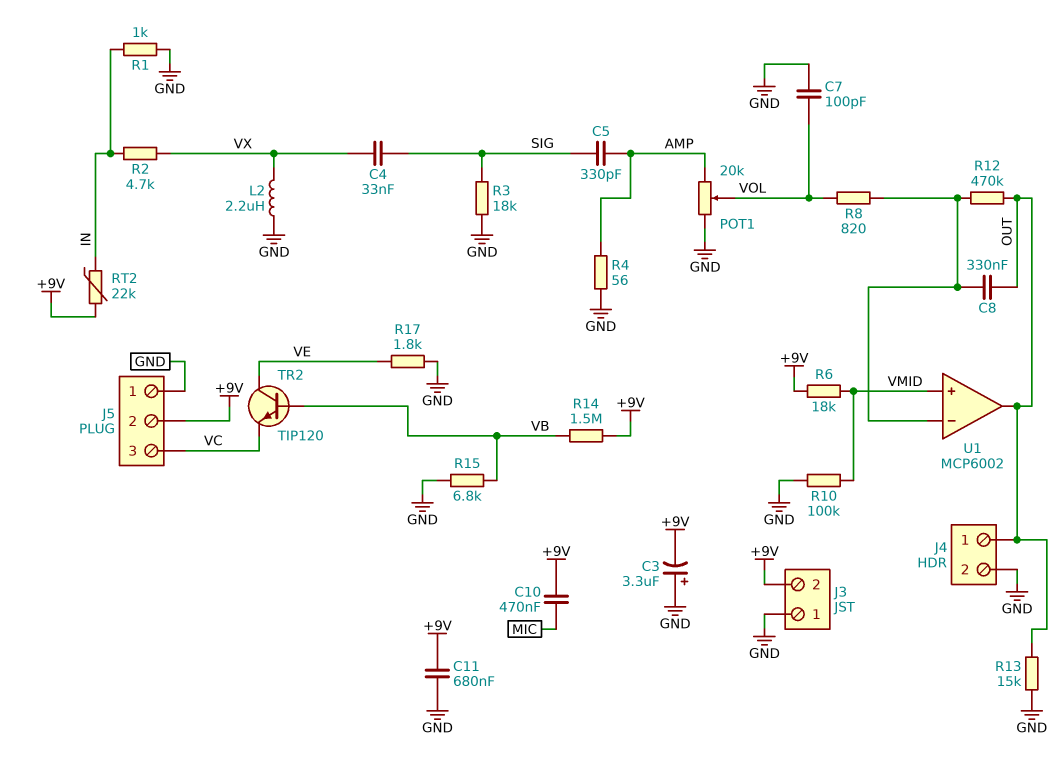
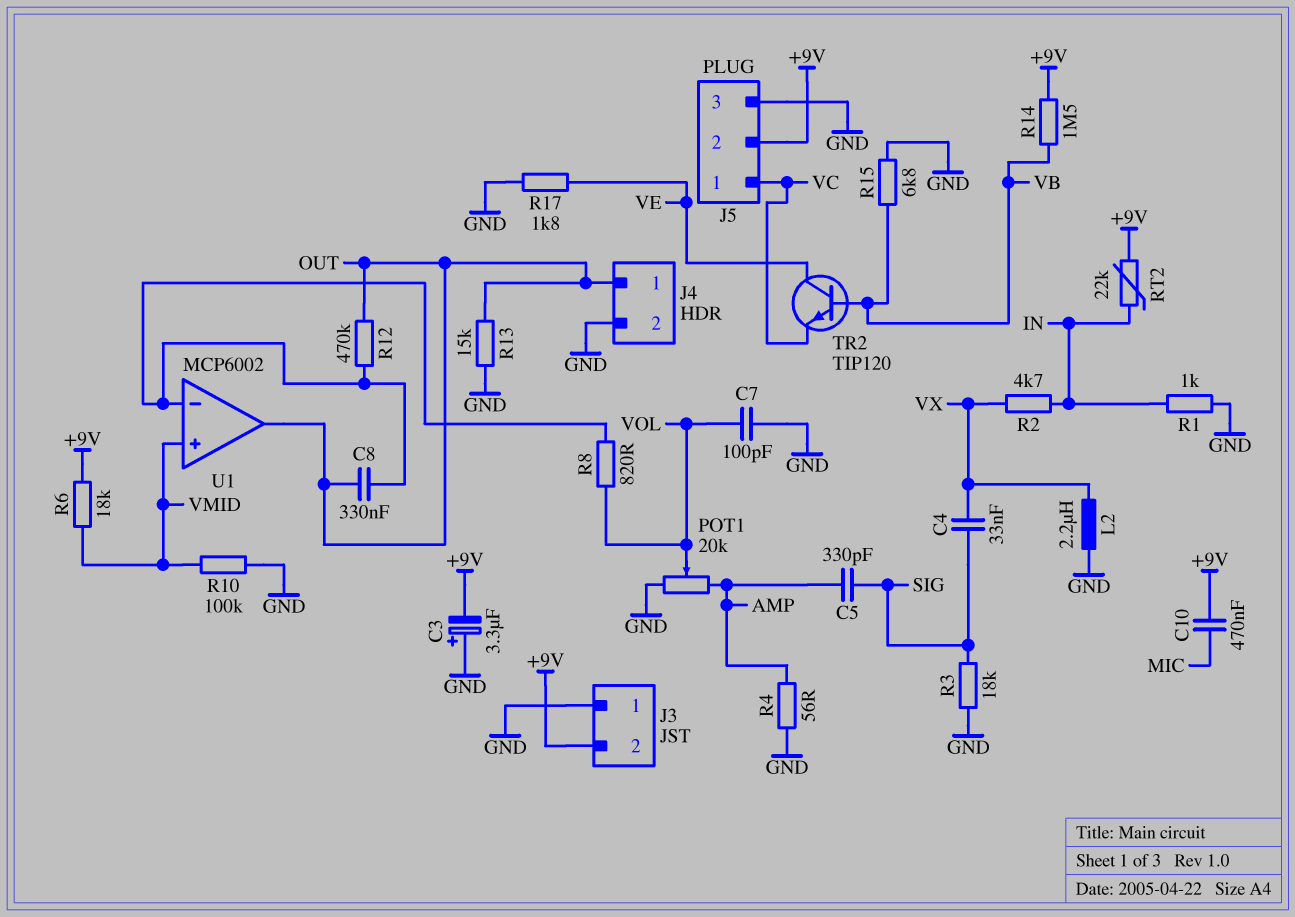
C11: 680nF (+9V, GND) -> none
J5 pin 1: GND -> VC
J5 pin 3: VC -> GND

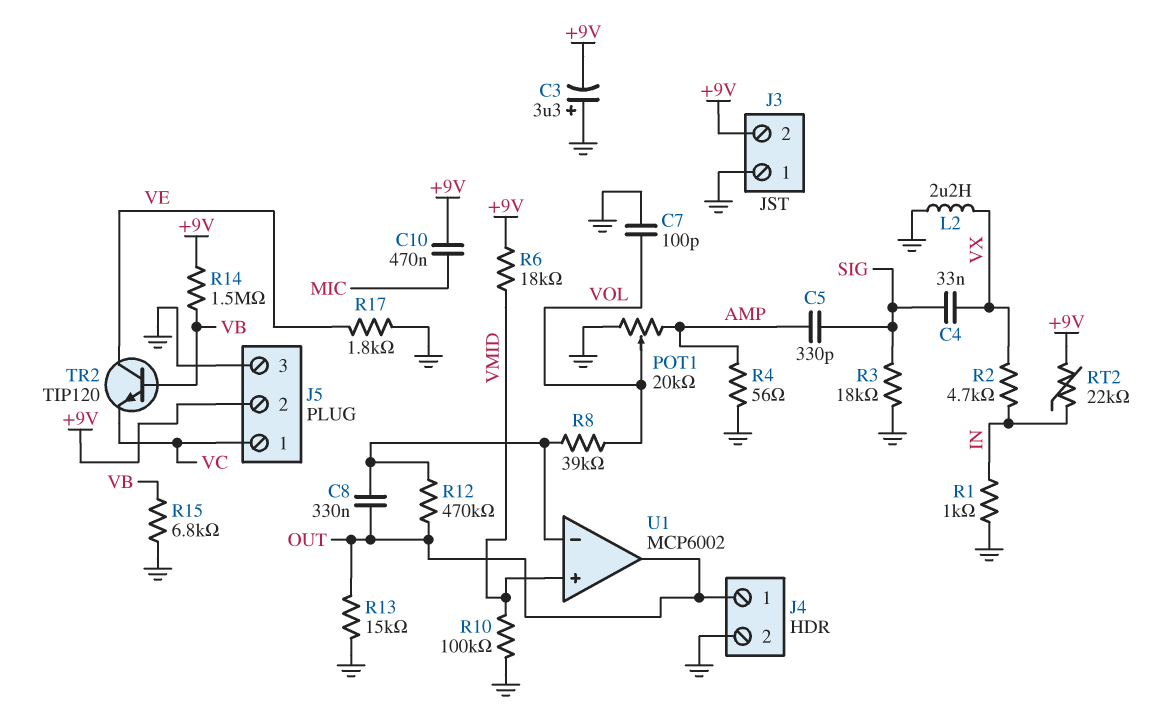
R8: 820 (U1/in-, VOL) -> 39k (U1/in-, VOL)

